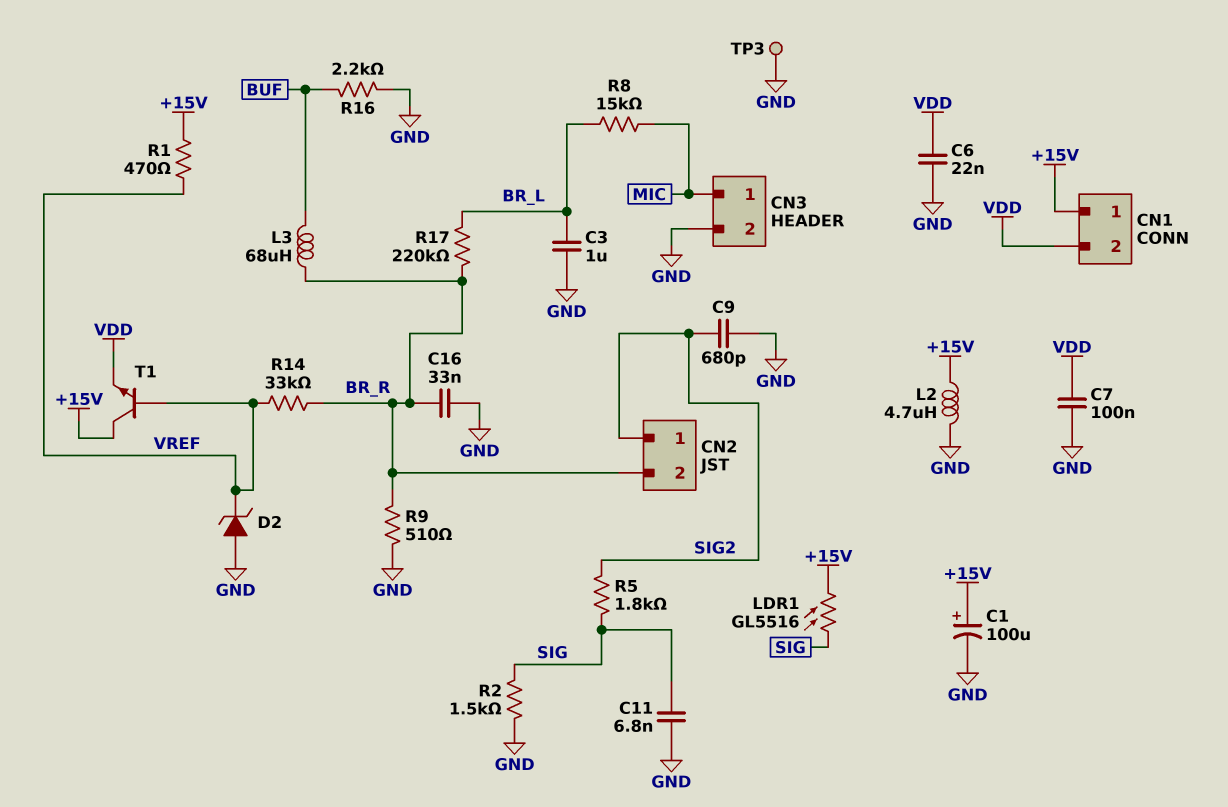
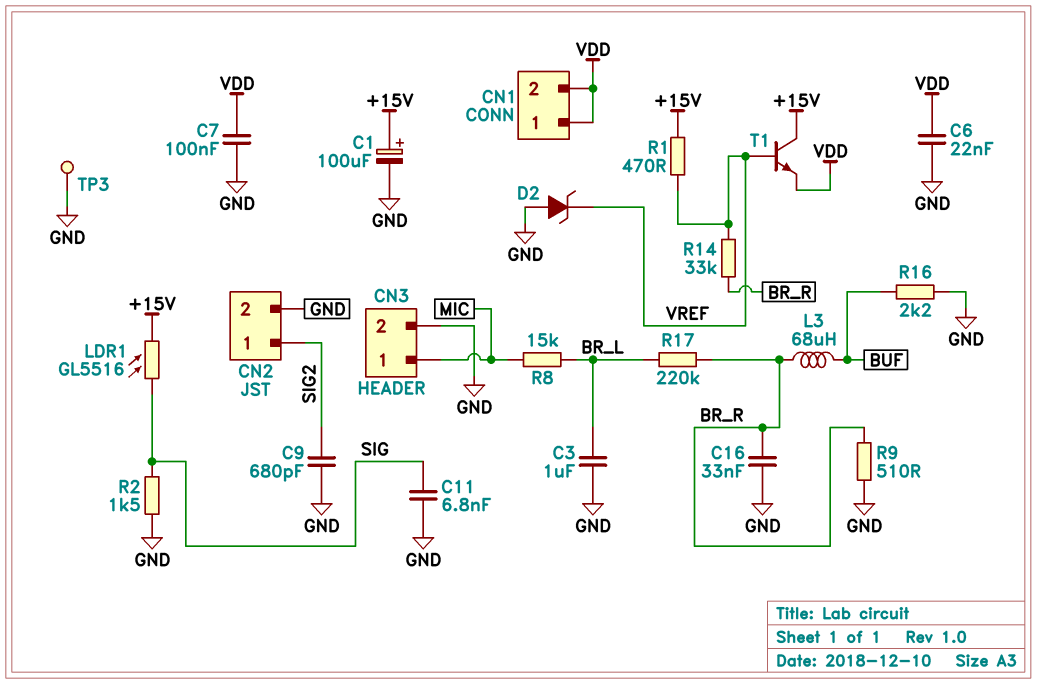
CN1 pin 1: +15V -> VDD
CN2 pin 2: BR_R -> GND
L2: 4.7uH (+15V, GND) -> none
R5: 1.8k (SIG, SIG2) -> none

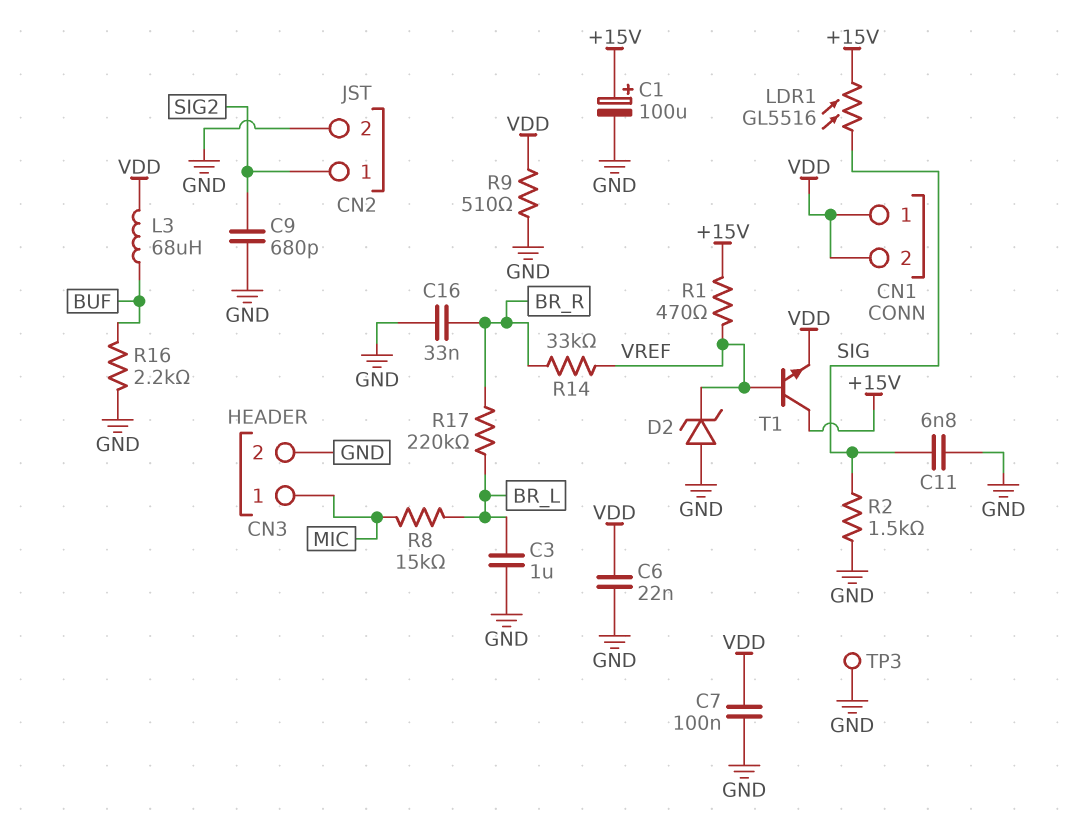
L3: 68uH (BR_R, BUF) -> 68uH (BUF, VDD)
R9: 510 (BR_R, GND) -> 510 (GND, VDD)

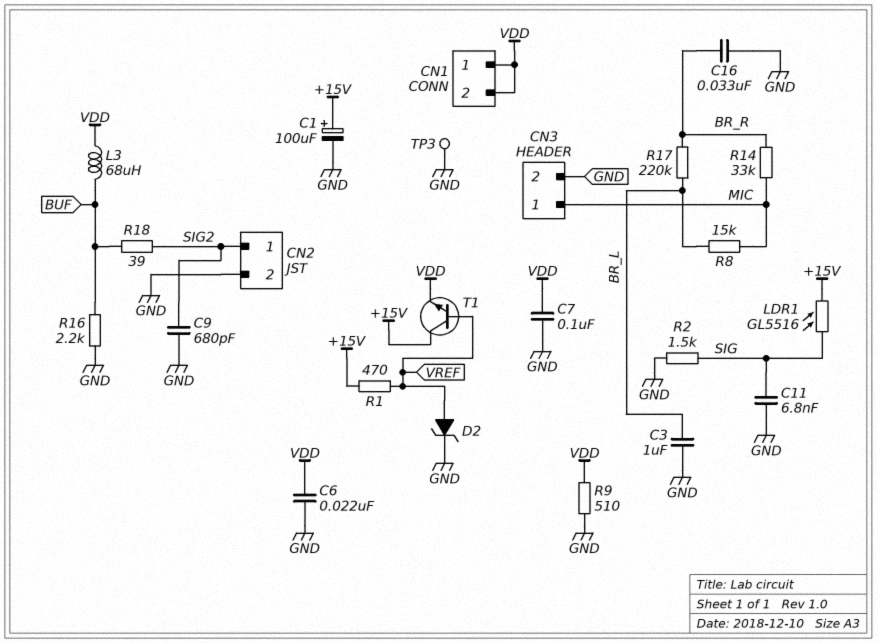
D2: zener (A GND, K VREF) -> zener (A VREF, K GND)
R14: 33k (BR_R, VREF) -> 33k (BR_R, MIC)
R18: none -> 39 (BUF, SIG2)

